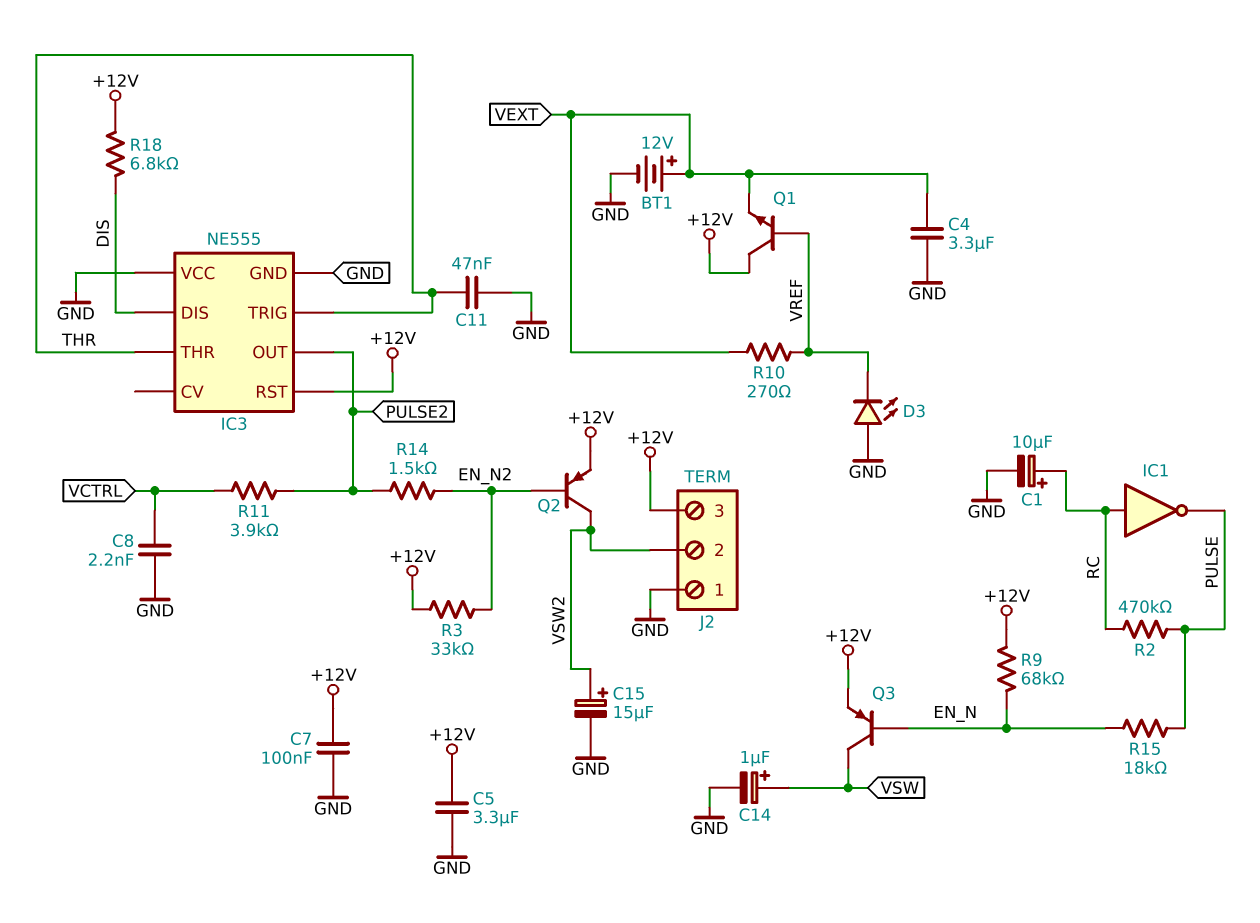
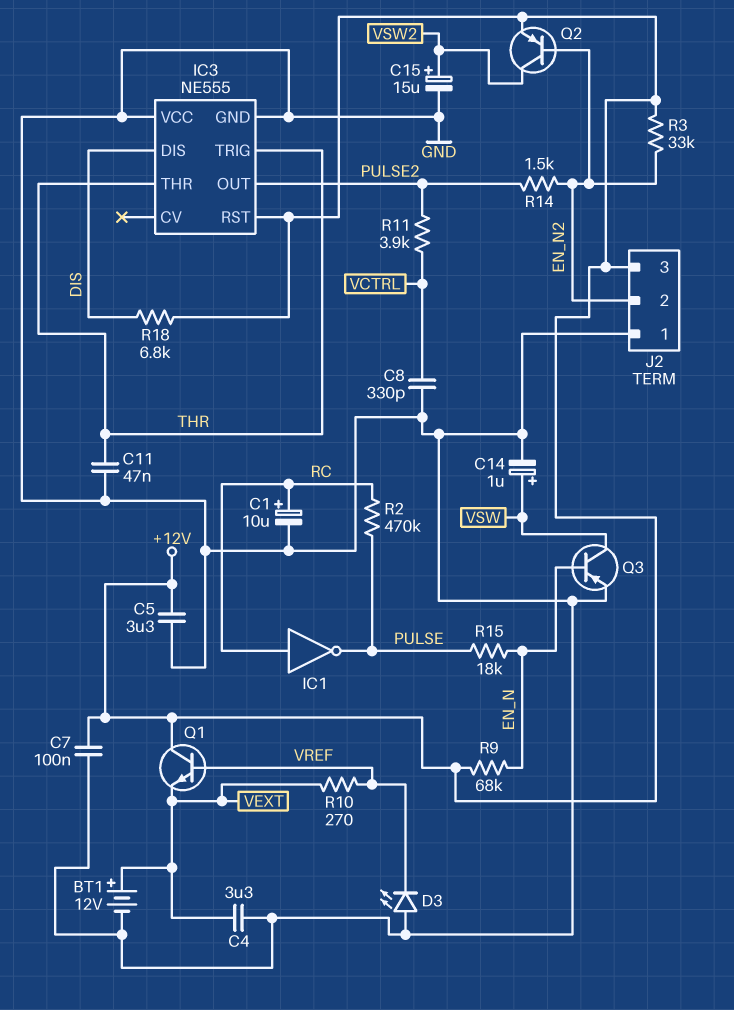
C8: 2.2nF (GND, VCTRL) -> 330pF (GND, VCTRL)
J2 pin 2: VSW2 -> EN_N2
Q3: PNP (B EN_N, C VSW, E +12V) -> PNP (B EN_N, C VSW, E GND)

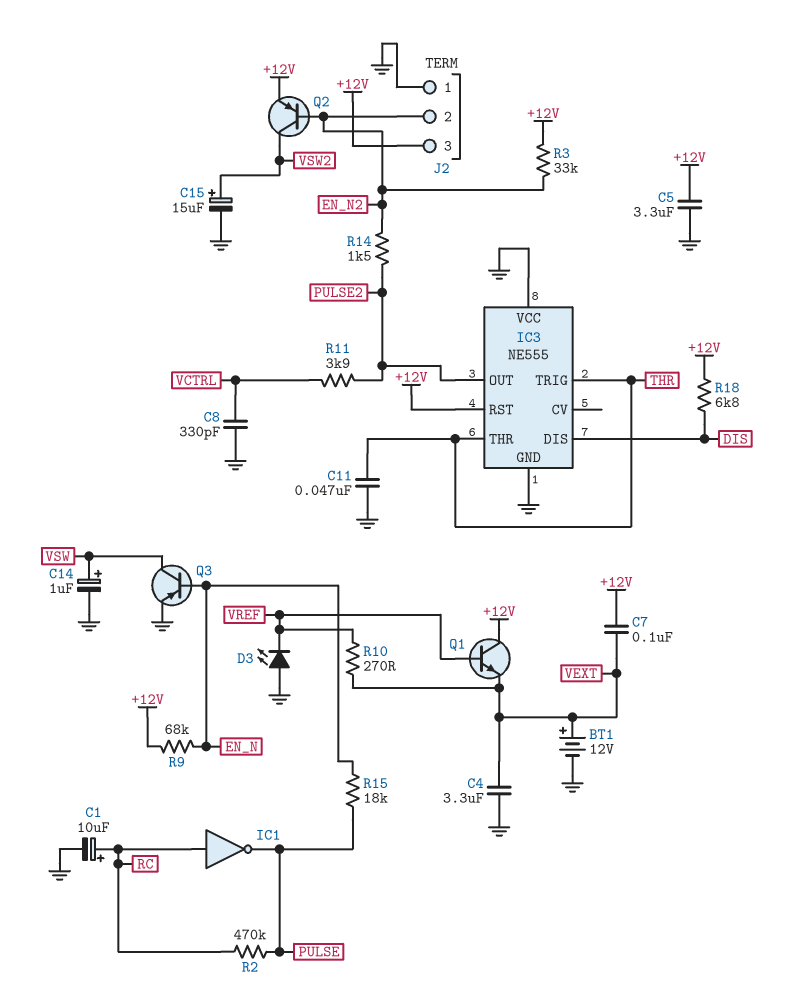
C7: 100nF (+12V, GND) -> 100nF (+12V, VEXT)

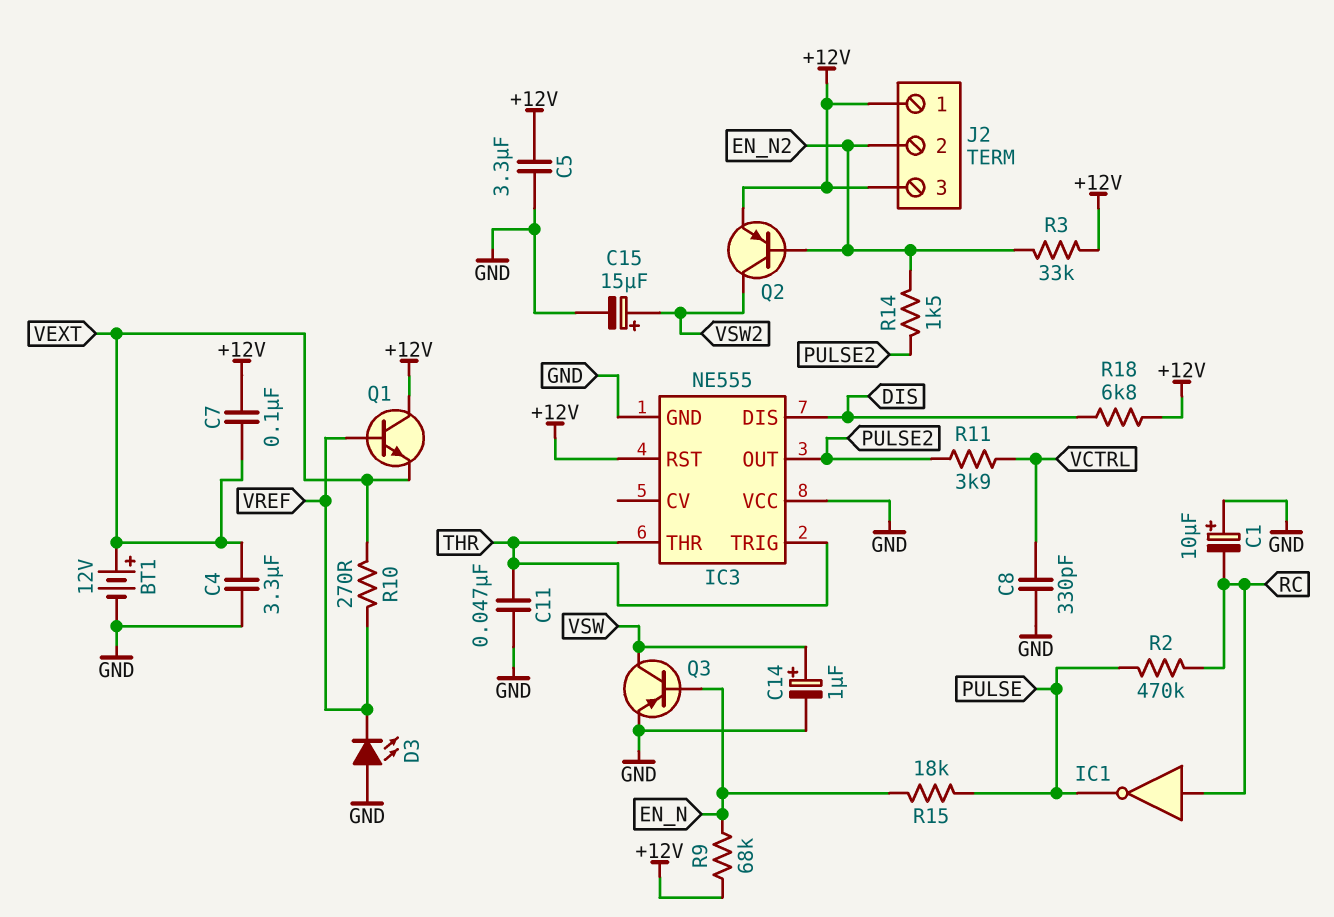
C1: 10uF (plus RC, minus GND) -> 10uF (plus GND, minus RC)
J2 pin 1: GND -> +12V

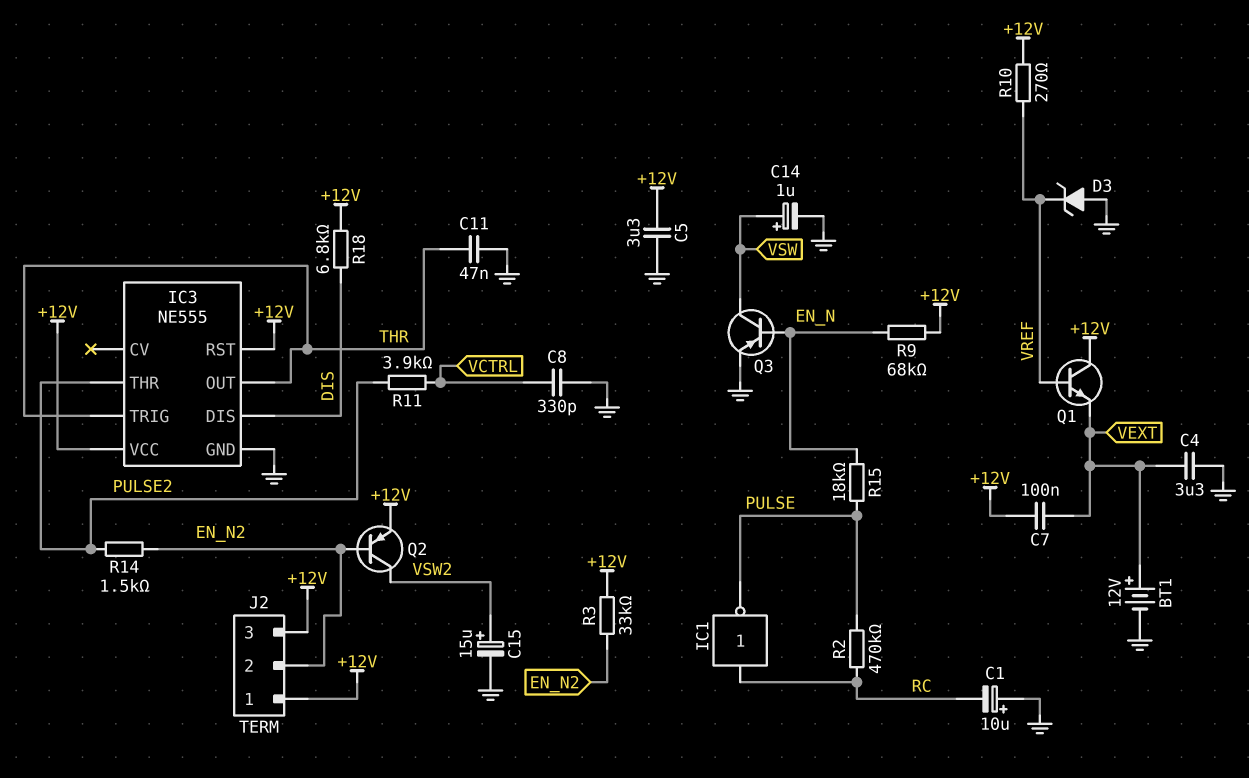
D3: LED (A GND, K VREF) -> zener (A GND, K VREF)
IC3 pin OUT: PULSE2 -> THR
IC3 pin THR: THR -> PULSE2
IC3 pin VCC: GND -> +12V
R10: 270 (VEXT, VREF) -> 270 (+12V, VREF)

